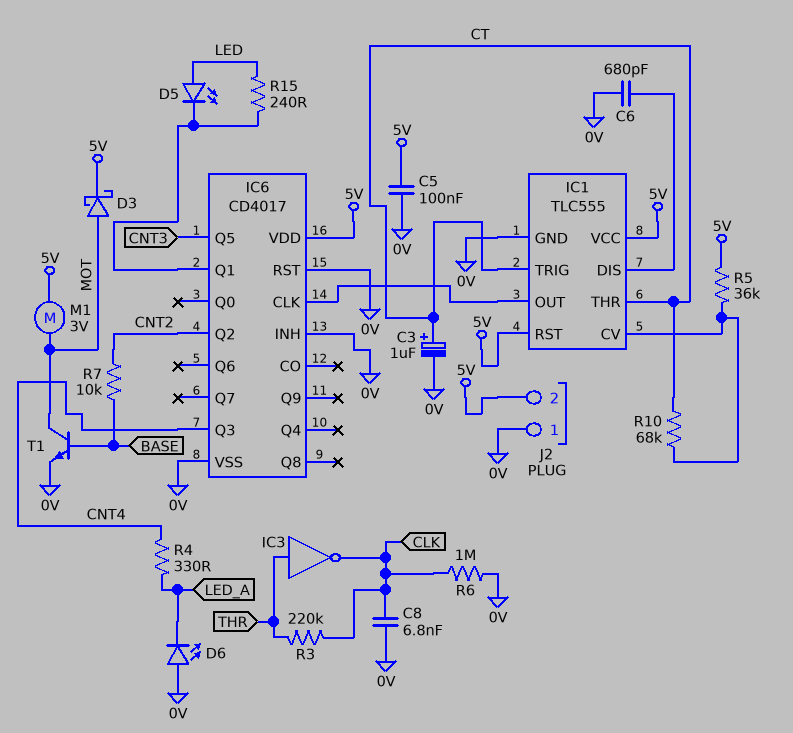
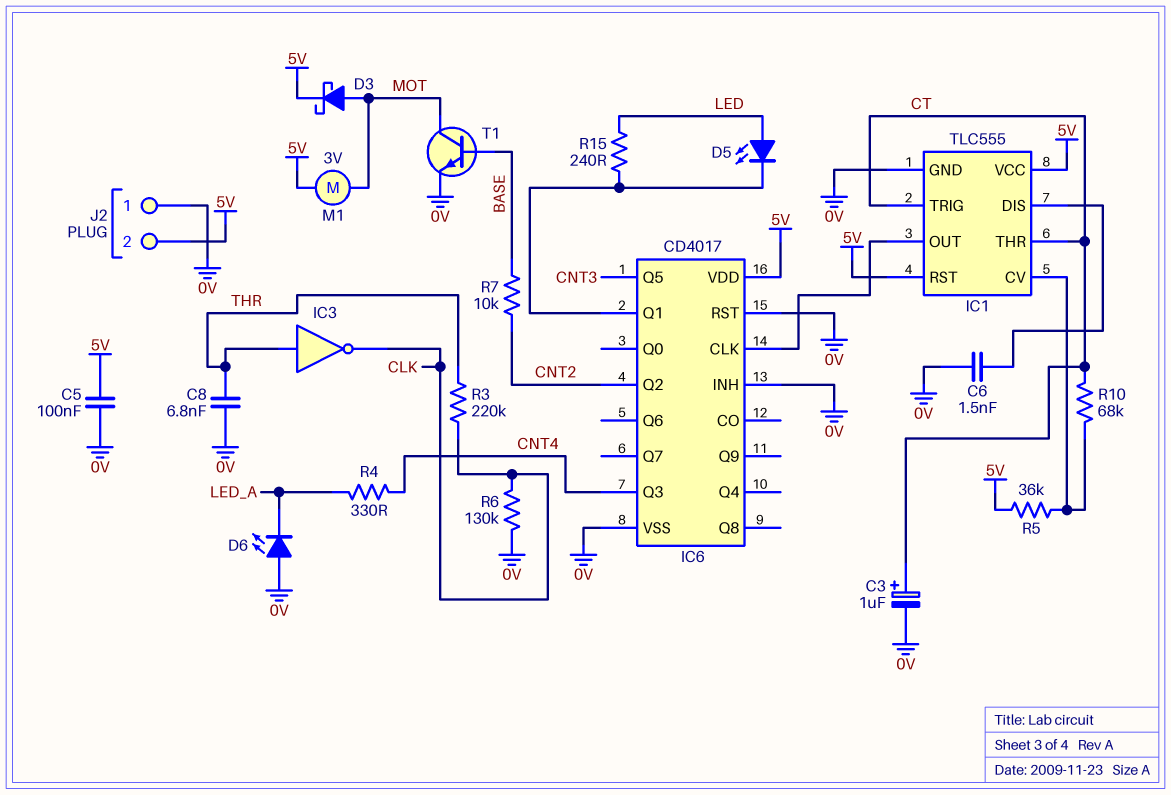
C6: 680pF (0V, IC1/DIS) -> 1.5nF (0V, IC1/DIS)
C8: 6.8nF (0V, CLK) -> 6.8nF (0V, THR)
R6: 1M (0V, CLK) -> 130k (0V, CLK)

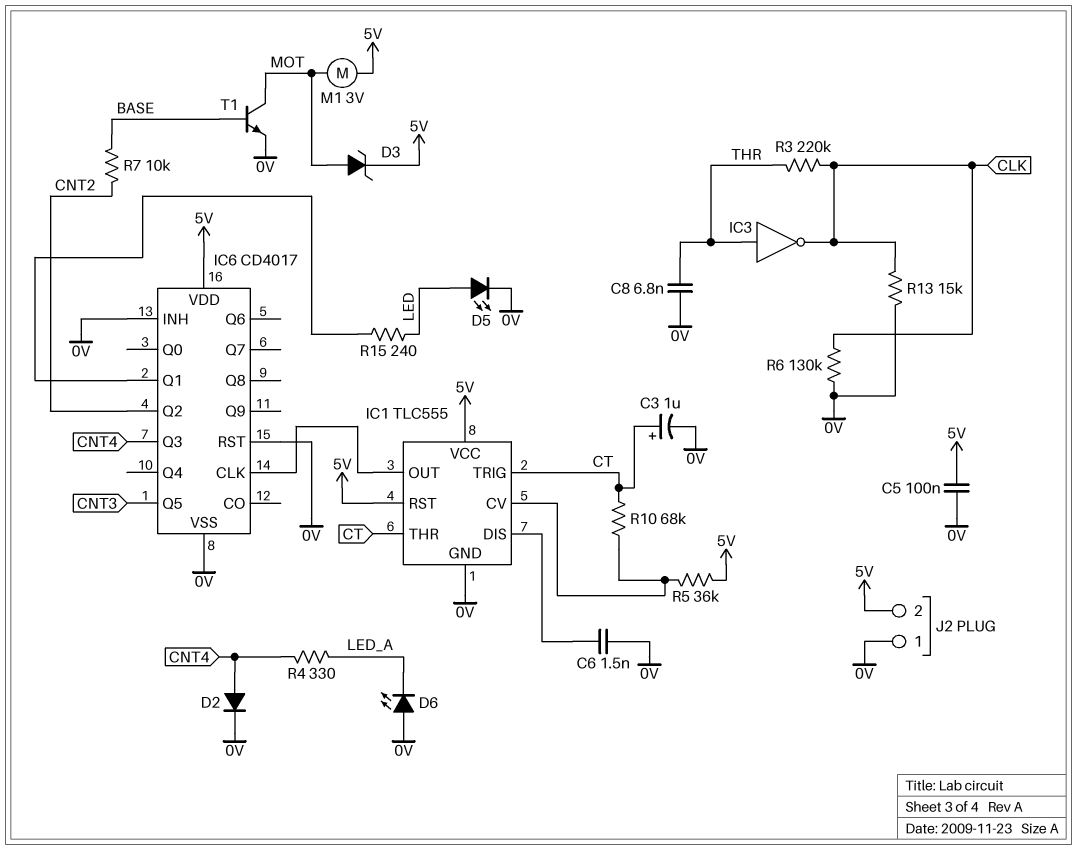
D2: none -> diode (A CNT4, K 0V)
D3: schottky (A MOT, K 5V) -> zener (A MOT, K 5V)
D5: LED (A LED, K IC6/Q1) -> LED (A LED, K 0V)
R13: none -> 15k (0V, CLK)

